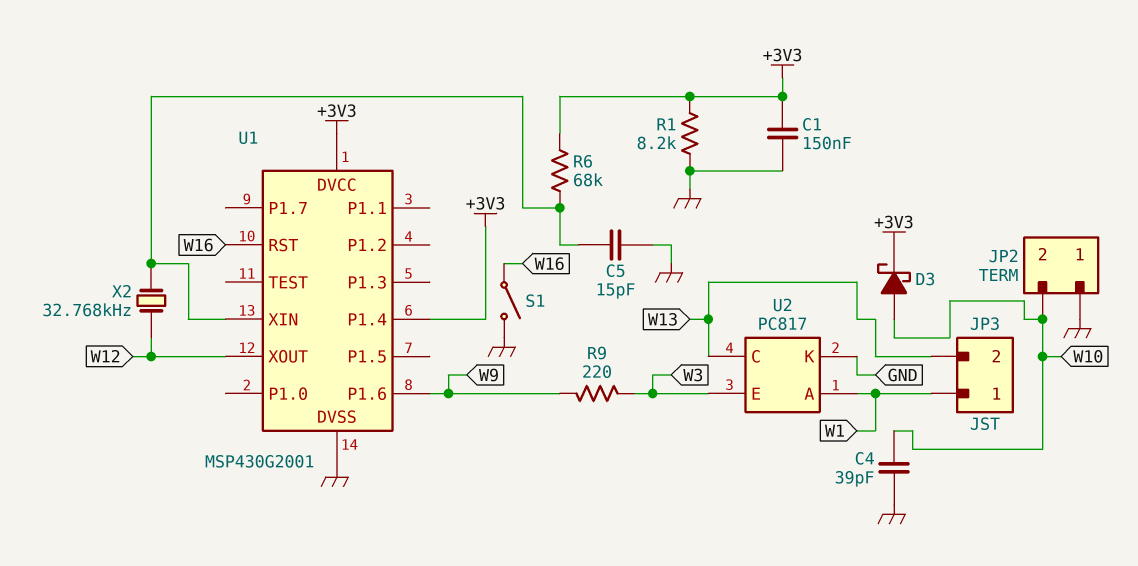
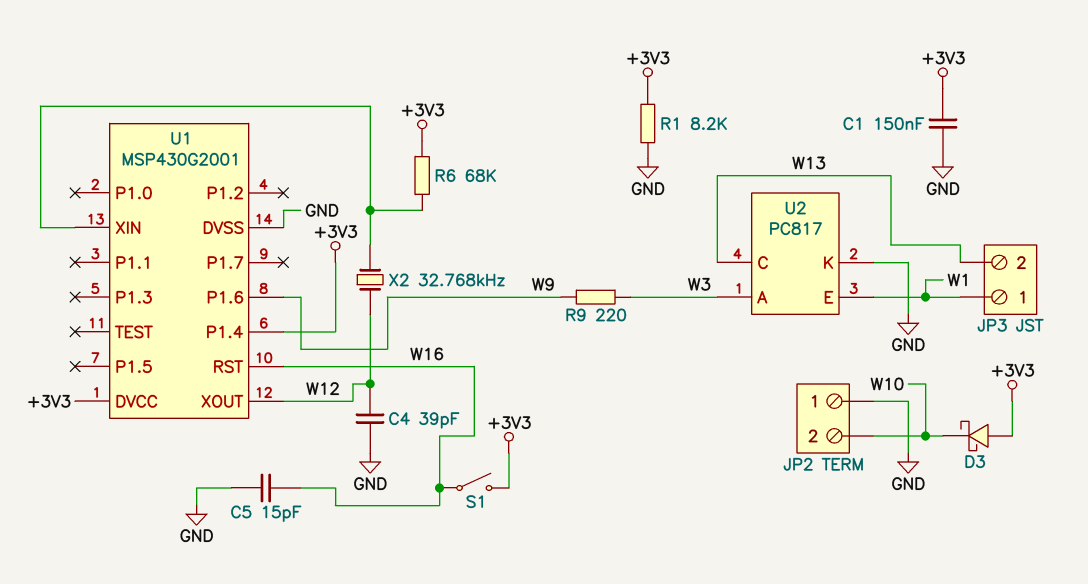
C4: 39pF (GND, W10) -> 39pF (GND, W12)
C5: 15pF (GND, U1/XIN) -> 15pF (GND, W16)
D3: schottky (A W10, K +3V3) -> schottky (A +3V3, K W10)
S1: switch (GND, W16) -> switch (+3V3, W16)
U2 pin A: W1 -> W3
U2 pin E: W3 -> W1

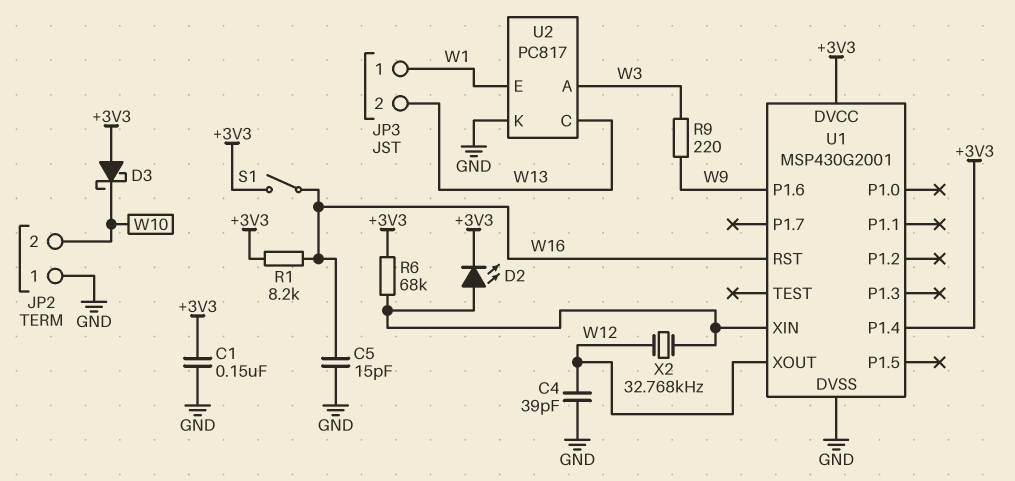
D2: none -> LED (A U1/XIN, K +3V3)
R1: 8.2k (+3V3, GND) -> 8.2k (+3V3, W16)

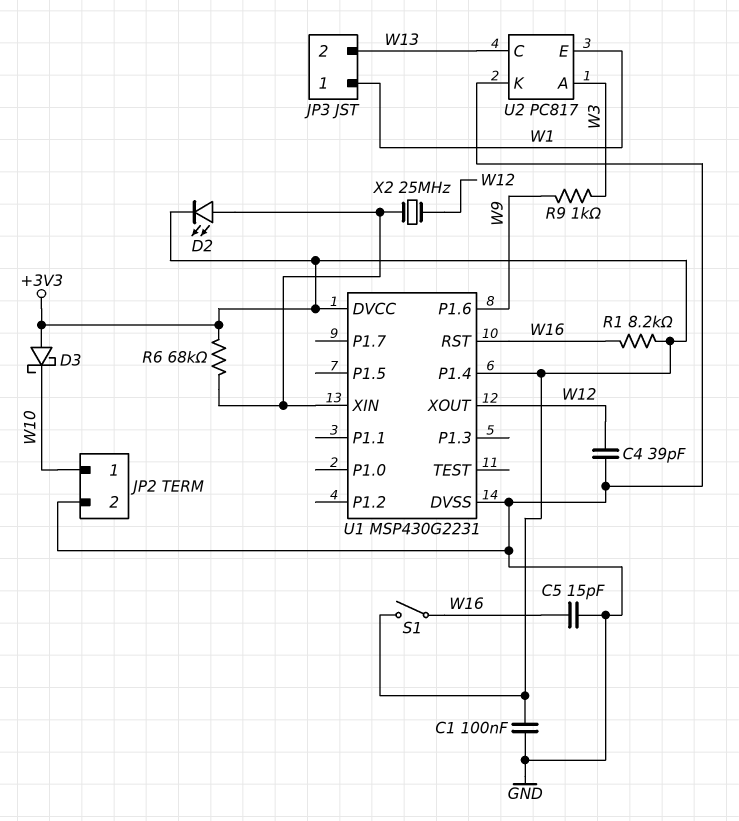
C1: 150nF (+3V3, GND) -> 100nF (+3V3, GND)
JP2 pin 1: GND -> W10
JP2 pin 2: W10 -> GND
R9: 220 (W3, W9) -> 1k (W3, W9)
U1: MSP430G2001 -> MSP430G2231
X2: 32.768kHz (U1/XIN, W12) -> 25MHz (U1/XIN, W12)

